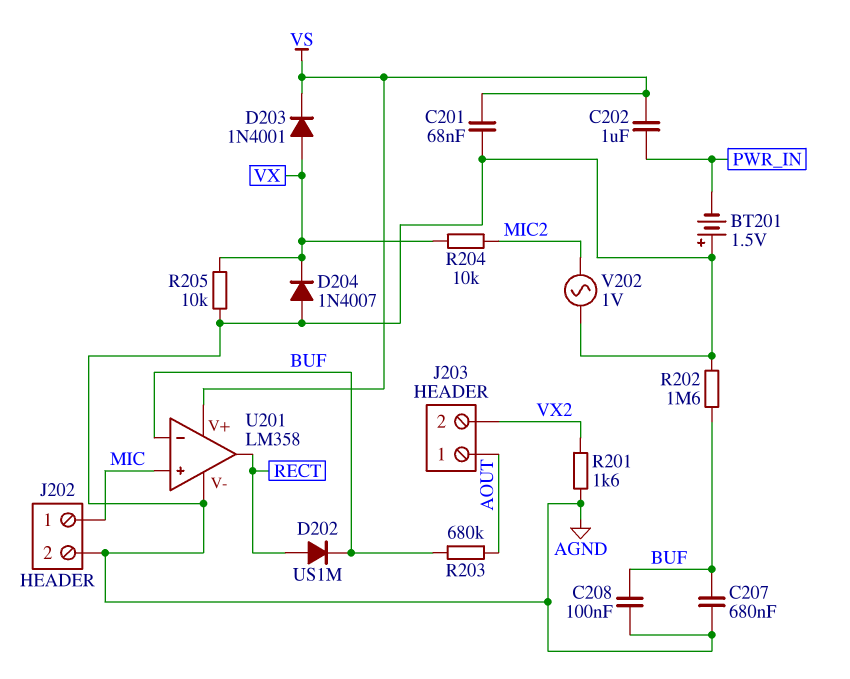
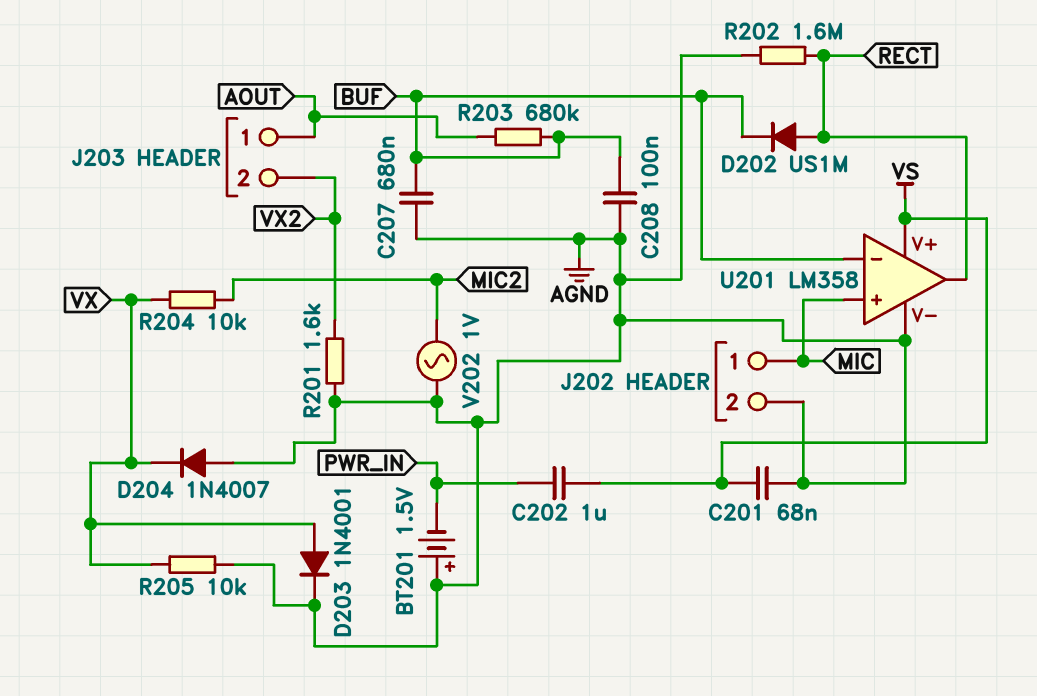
D203: diode 1N4001 (A VX, K VS) -> diode 1N4001 (A VX, K AGND)
R202: 1.6M (AGND, BUF) -> 1.6M (AGND, RECT)

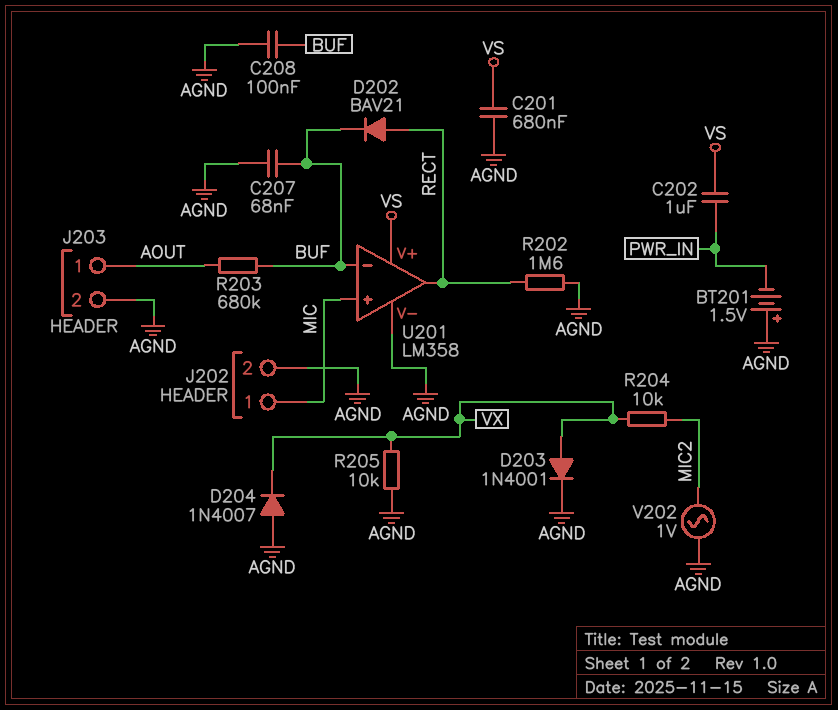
C201: 68nF (AGND, VS) -> 680nF (AGND, VS)
C207: 680nF (AGND, BUF) -> 68nF (AGND, BUF)
D202: diode US1M (A RECT, K BUF) -> diode BAV21 (A RECT, K BUF)
J203 pin 2: VX2 -> AGND
R201: 1.6k (AGND, VX2) -> none

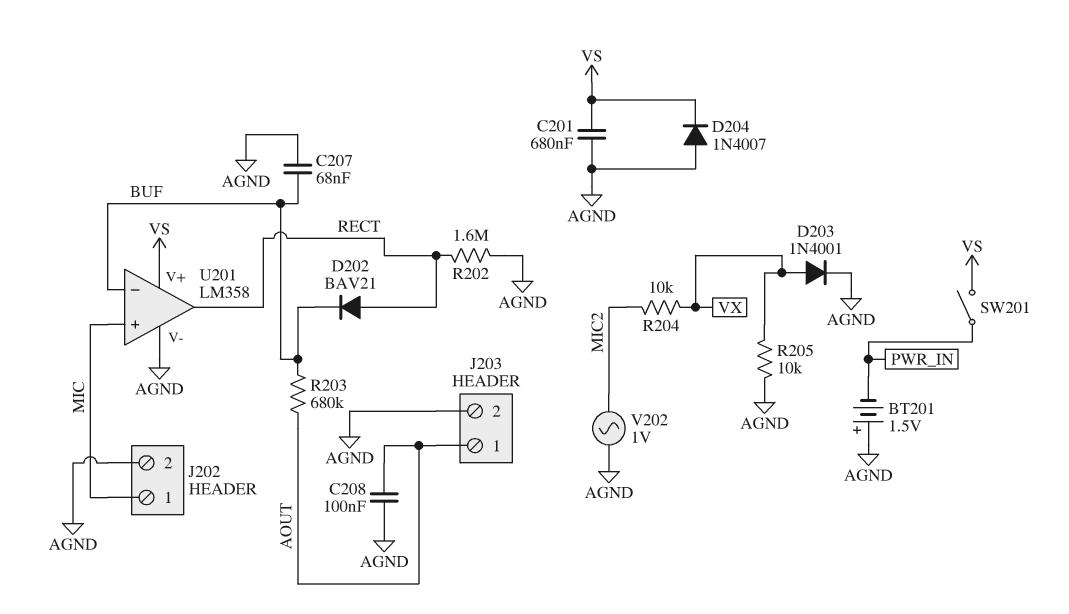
C202: 1uF (PWR_IN, VS) -> none
C208: 100nF (AGND, BUF) -> 100nF (AGND, AOUT)
D204: diode 1N4007 (A AGND, K VX) -> diode 1N4007 (A AGND, K VS)
SW201: none -> switch (PWR_IN, VS)

